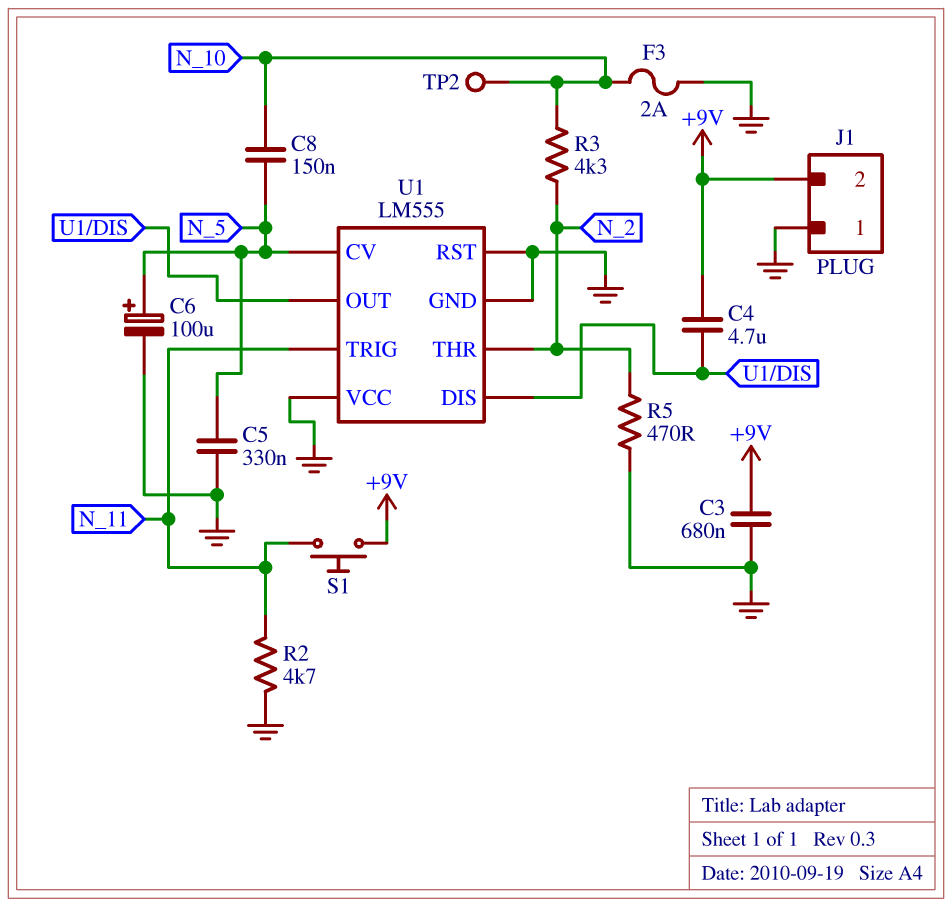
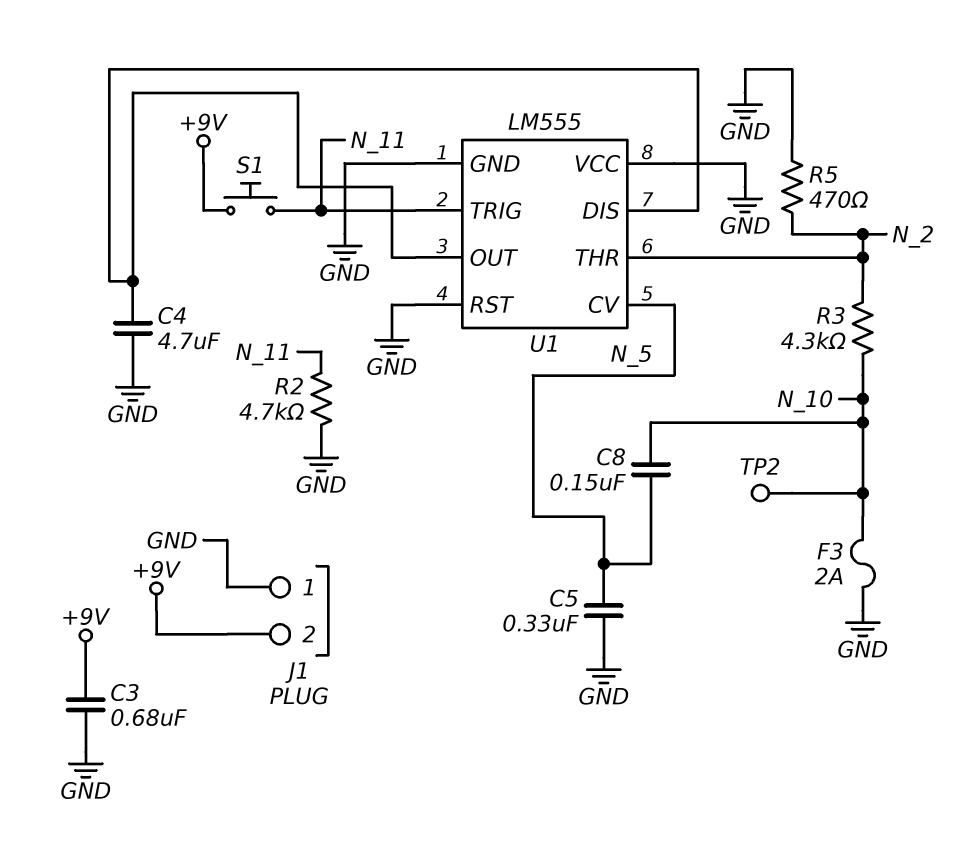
C4: 4.7uF (+9V, U1/DIS) -> 4.7uF (GND, U1/DIS)
C6: 100uF (plus N_5, minus GND) -> none

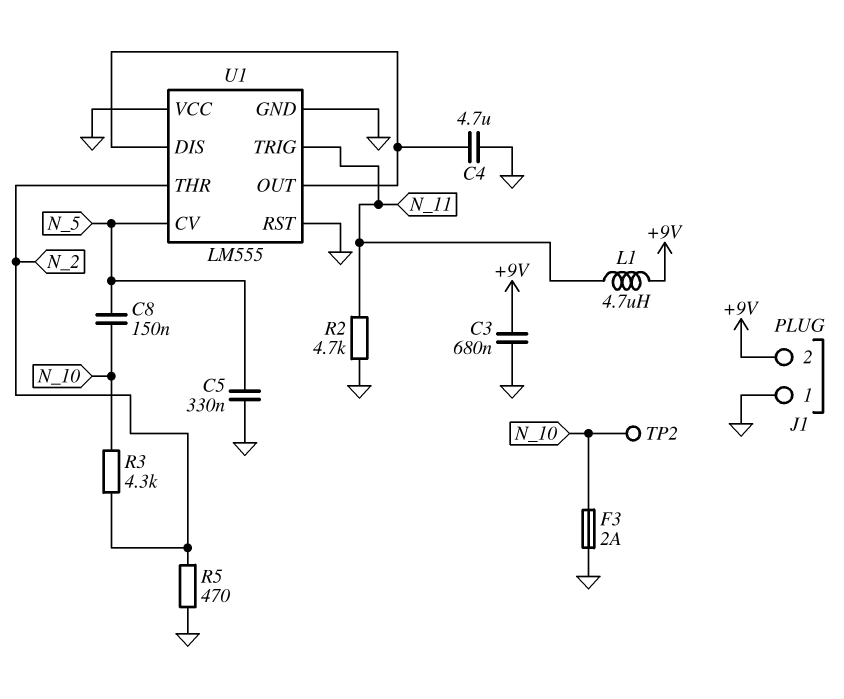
L1: none -> 4.7uH (+9V, N_11)
S1: button (+9V, N_11) -> none

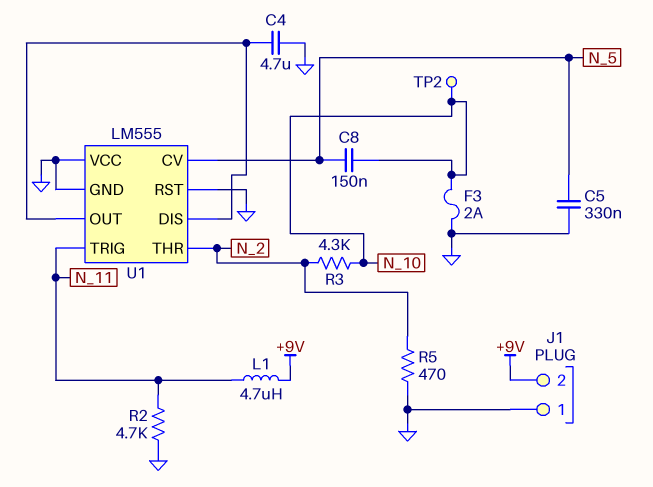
C3: 680nF (+9V, GND) -> none

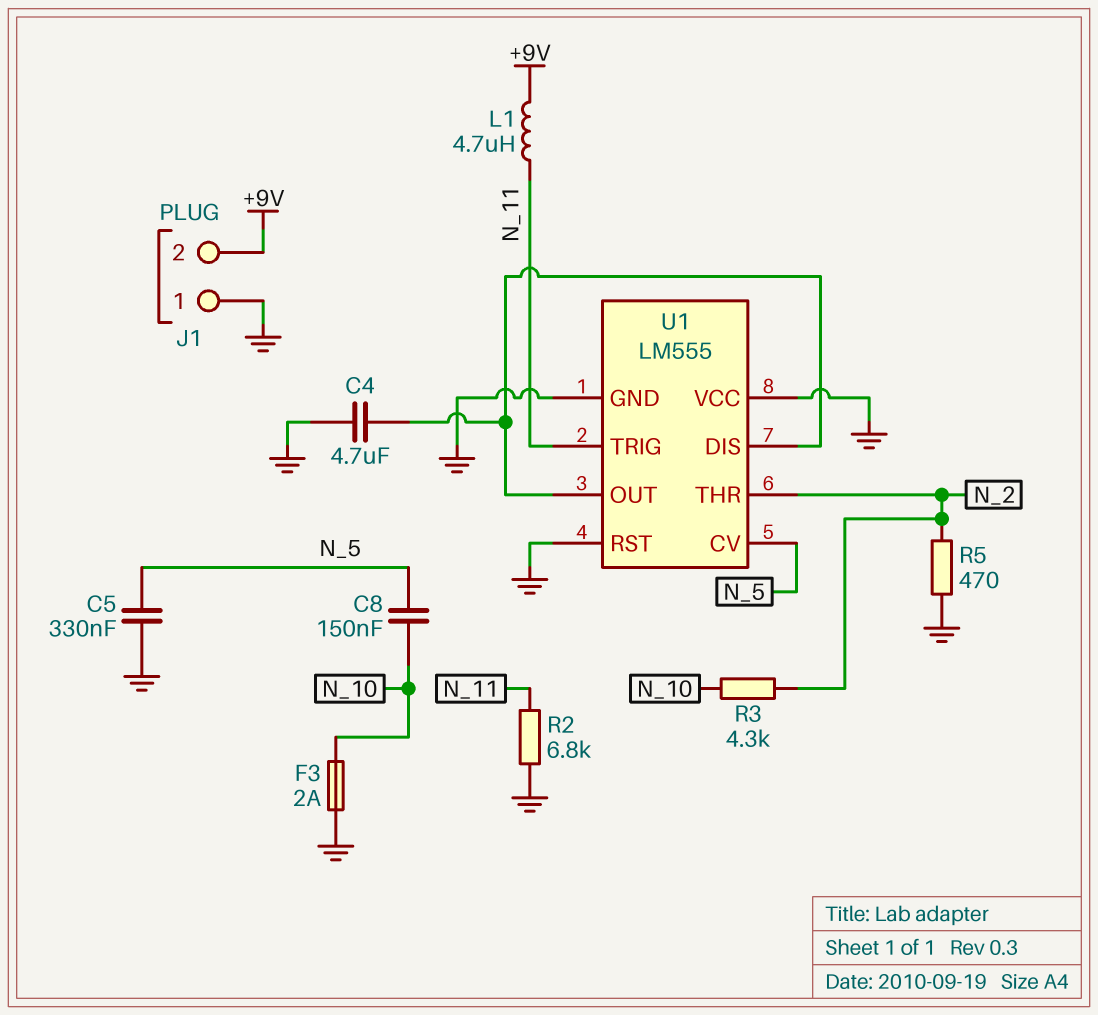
R2: 4.7k (GND, N_11) -> 6.8k (GND, N_11)
TP2: test point (N_10) -> none

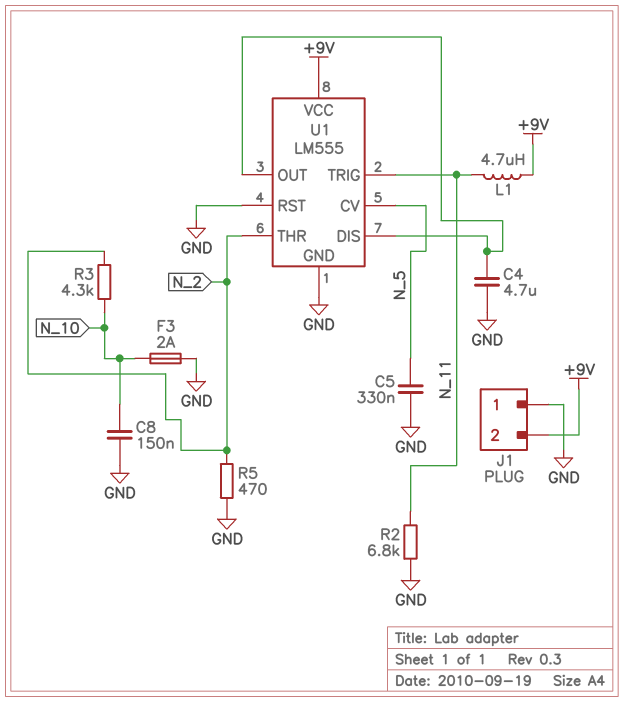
C8: 150nF (N_5, N_10) -> 150nF (GND, N_10)
U1 pin VCC: GND -> +9V

